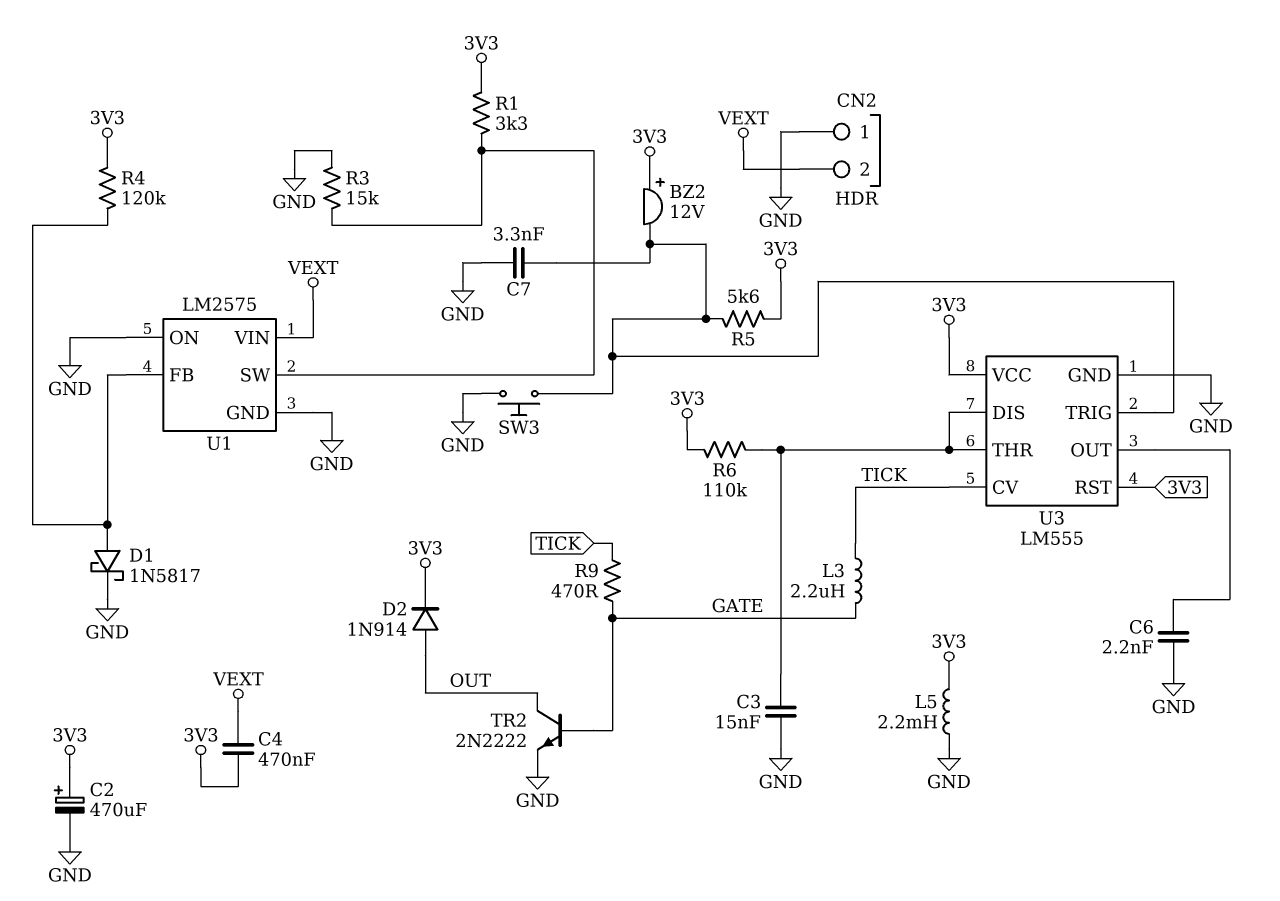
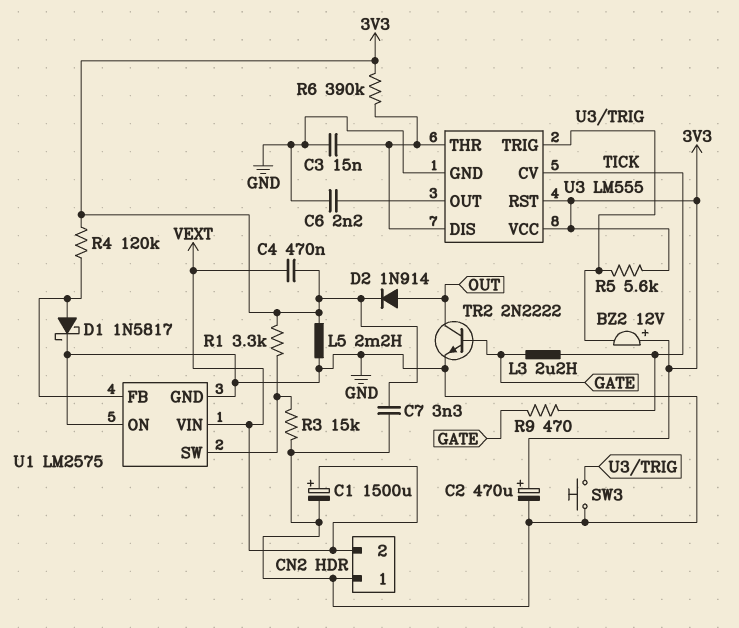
C1: none -> 1500uF (plus VEXT, minus GND)
C7: 3.3nF (GND, U3/TRIG) -> 3.3nF (3V3, GND)
R6: 110k (3V3, U3/DIS) -> 390k (3V3, U3/DIS)

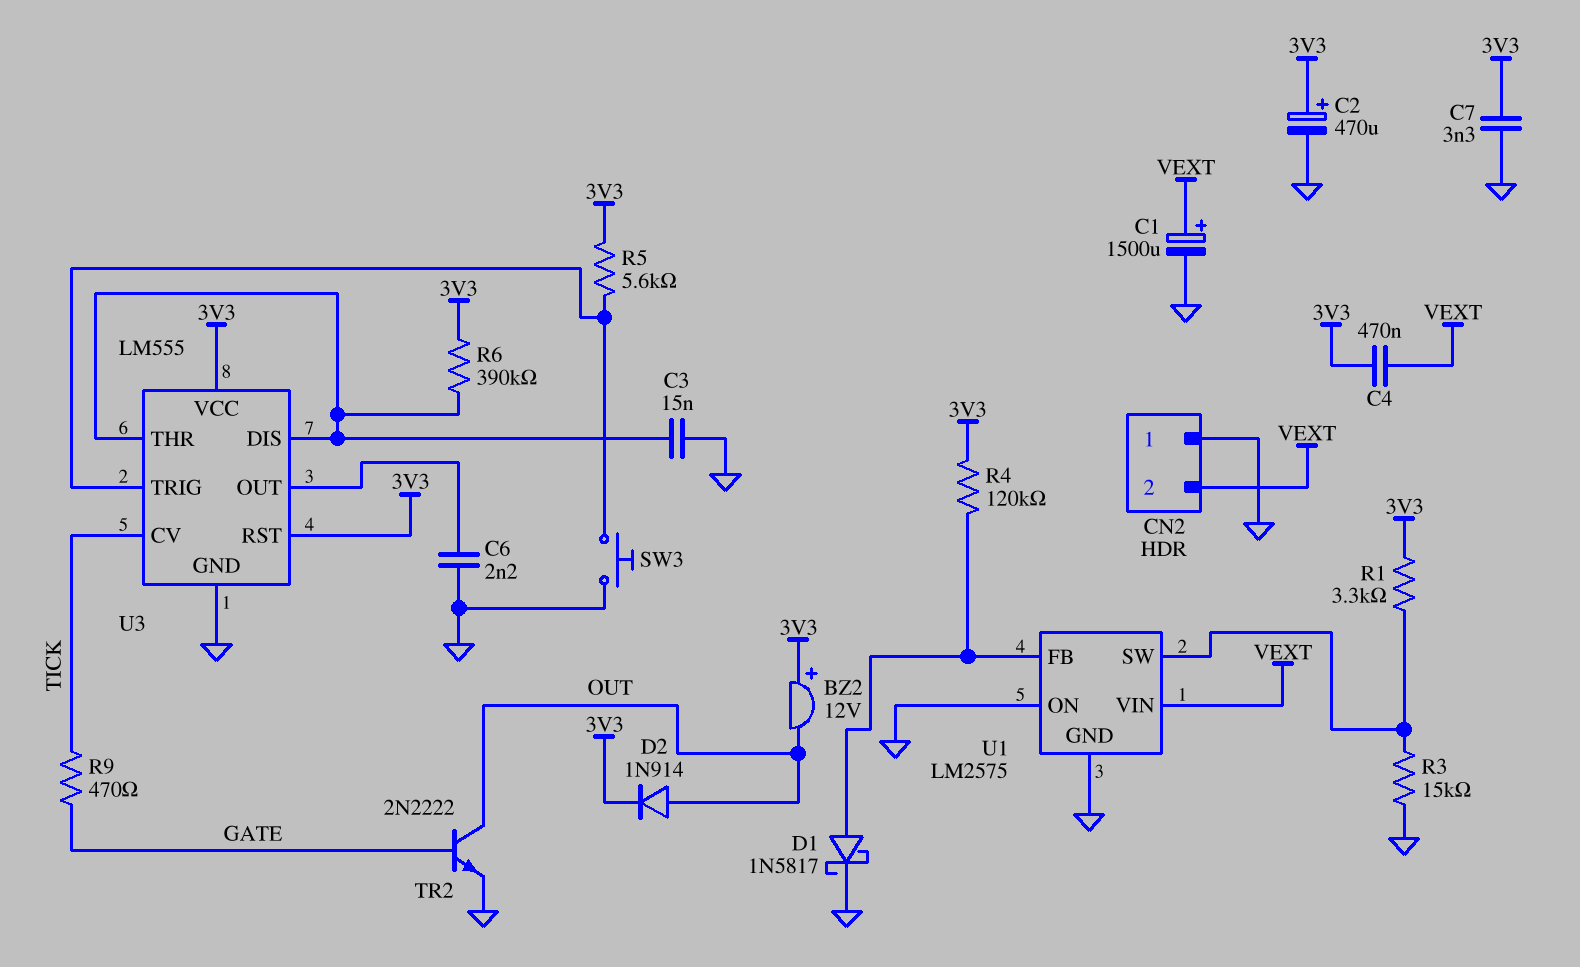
BZ2: buzzer 12V (plus 3V3, minus U3/TRIG) -> buzzer 12V (plus 3V3, minus OUT)
L3: 2.2uH (GATE, TICK) -> none
L5: 2.2mH (3V3, GND) -> none

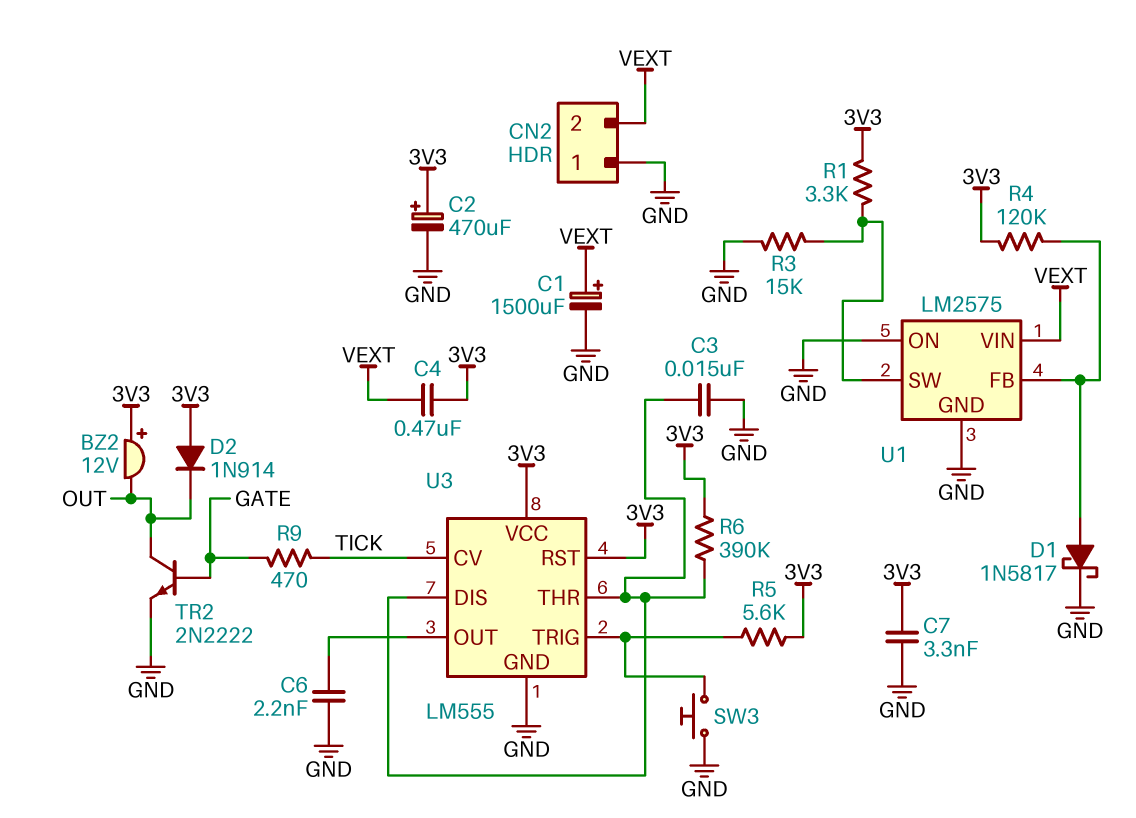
D2: diode 1N914 (A OUT, K 3V3) -> diode 1N914 (A 3V3, K OUT)

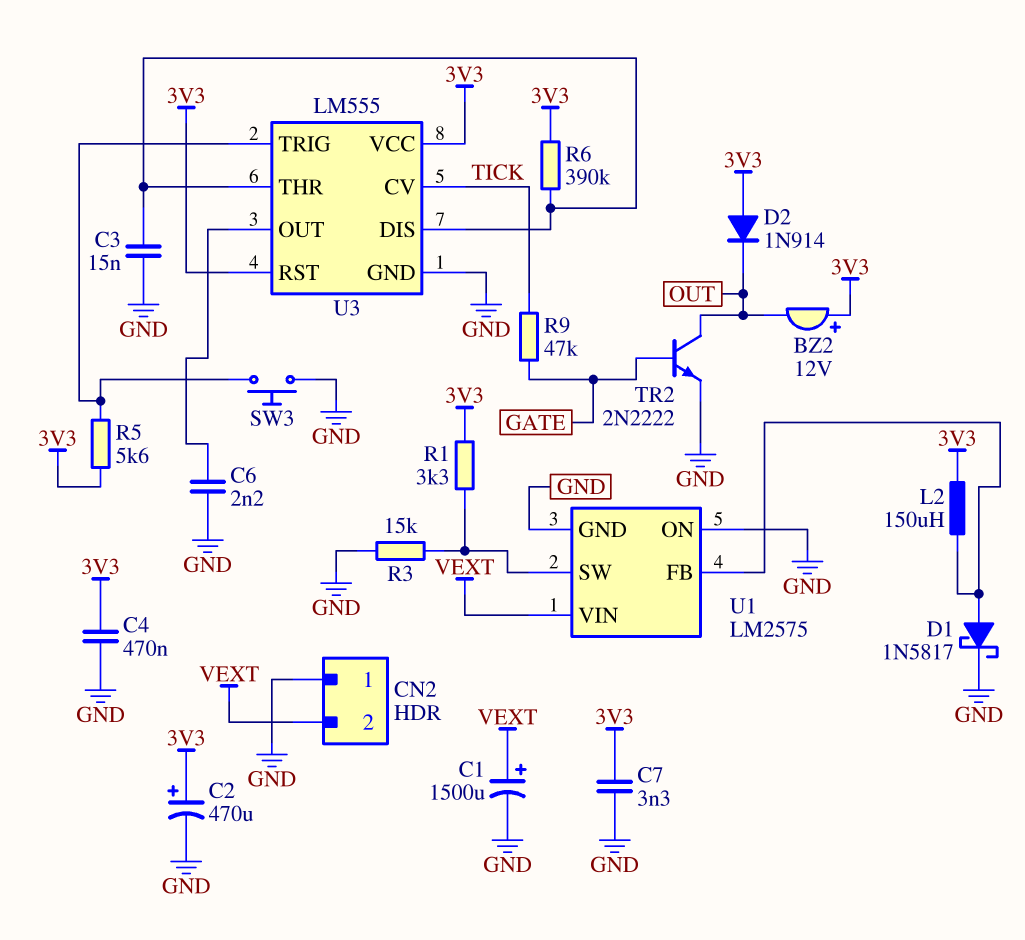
C4: 470nF (3V3, VEXT) -> 470nF (3V3, GND)
L2: none -> 150uH (3V3, U1/FB)
R4: 120k (3V3, U1/FB) -> none
R9: 470 (GATE, TICK) -> 47k (GATE, TICK)

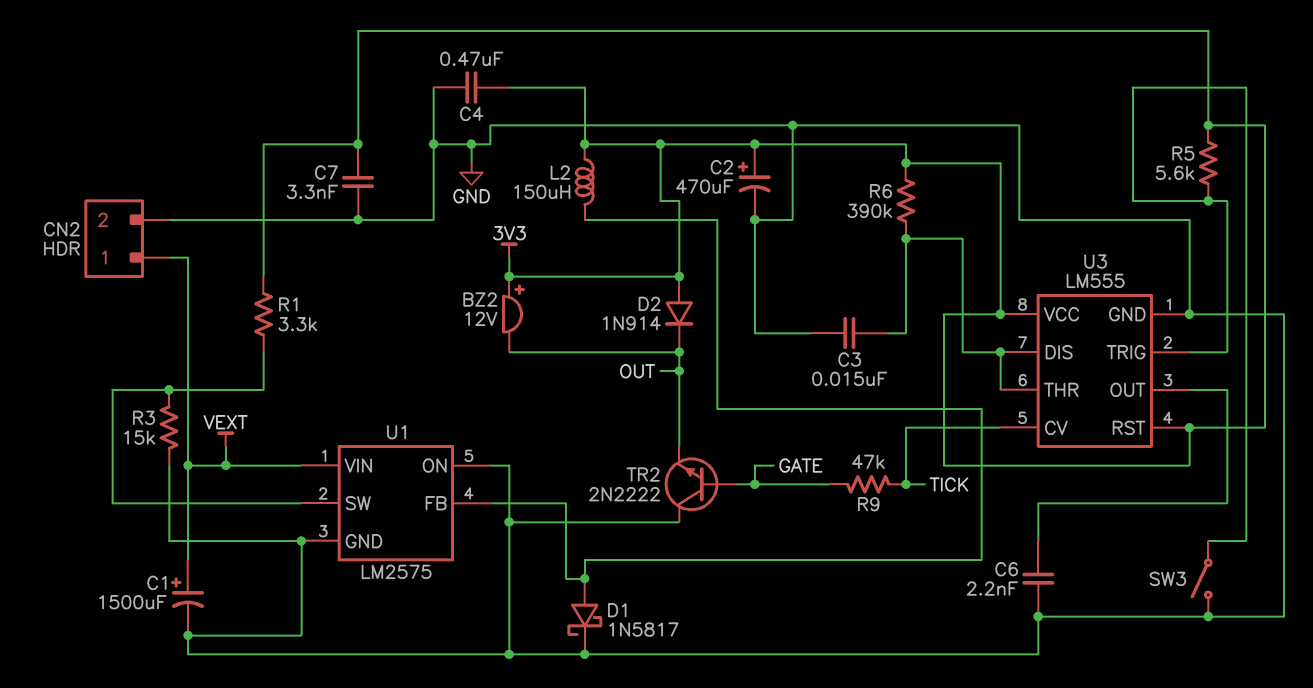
CN2 pin 1: GND -> VEXT
CN2 pin 2: VEXT -> GND
SW3: button (GND, U3/TRIG) -> switch (GND, U3/TRIG)
TR2: NPN 2N2222 (B GATE, C OUT, E GND) -> NPN 2N2222 (B GATE, C GND, E OUT)

